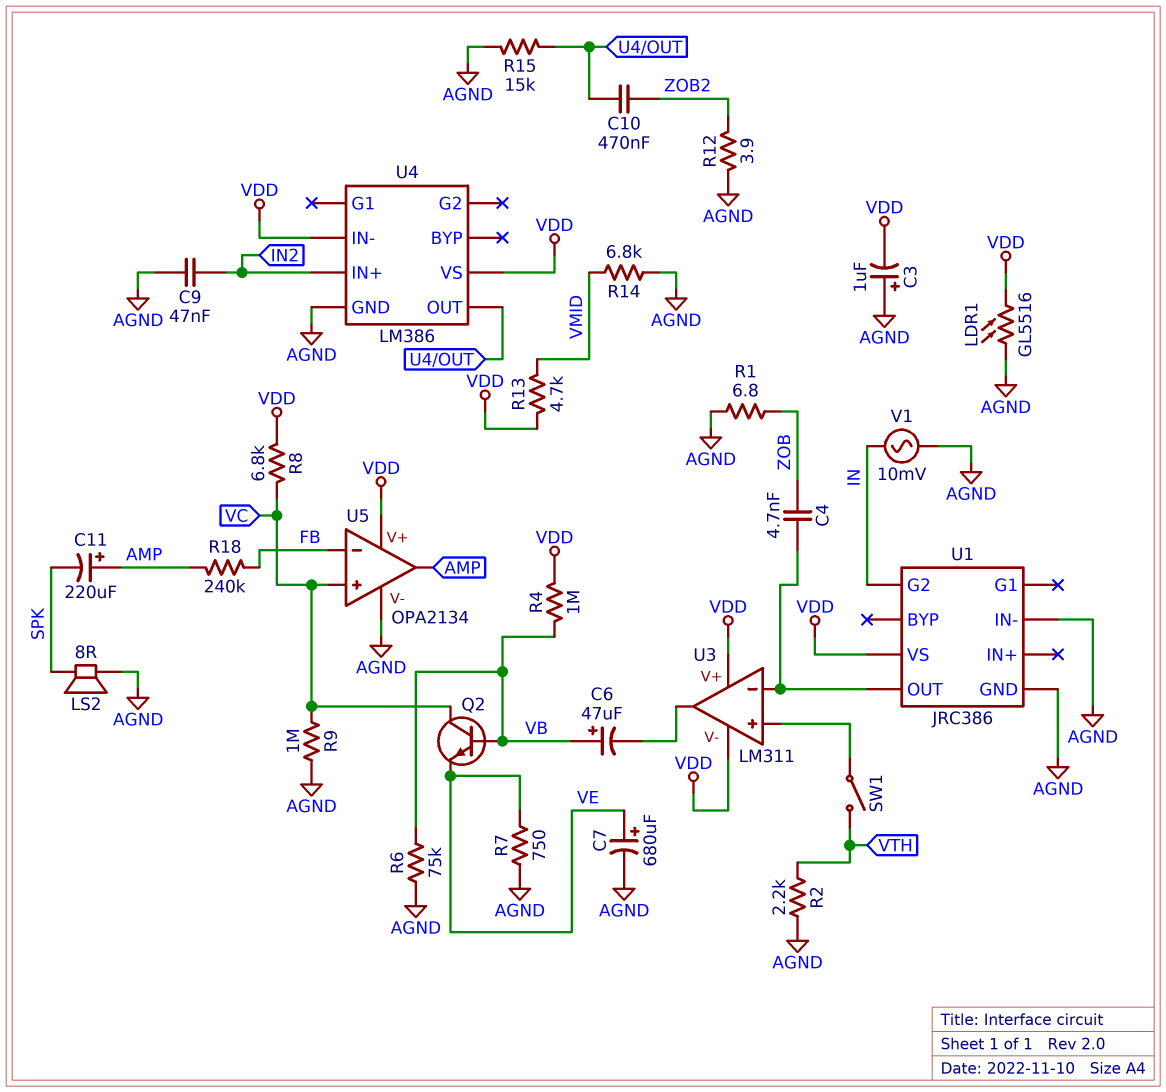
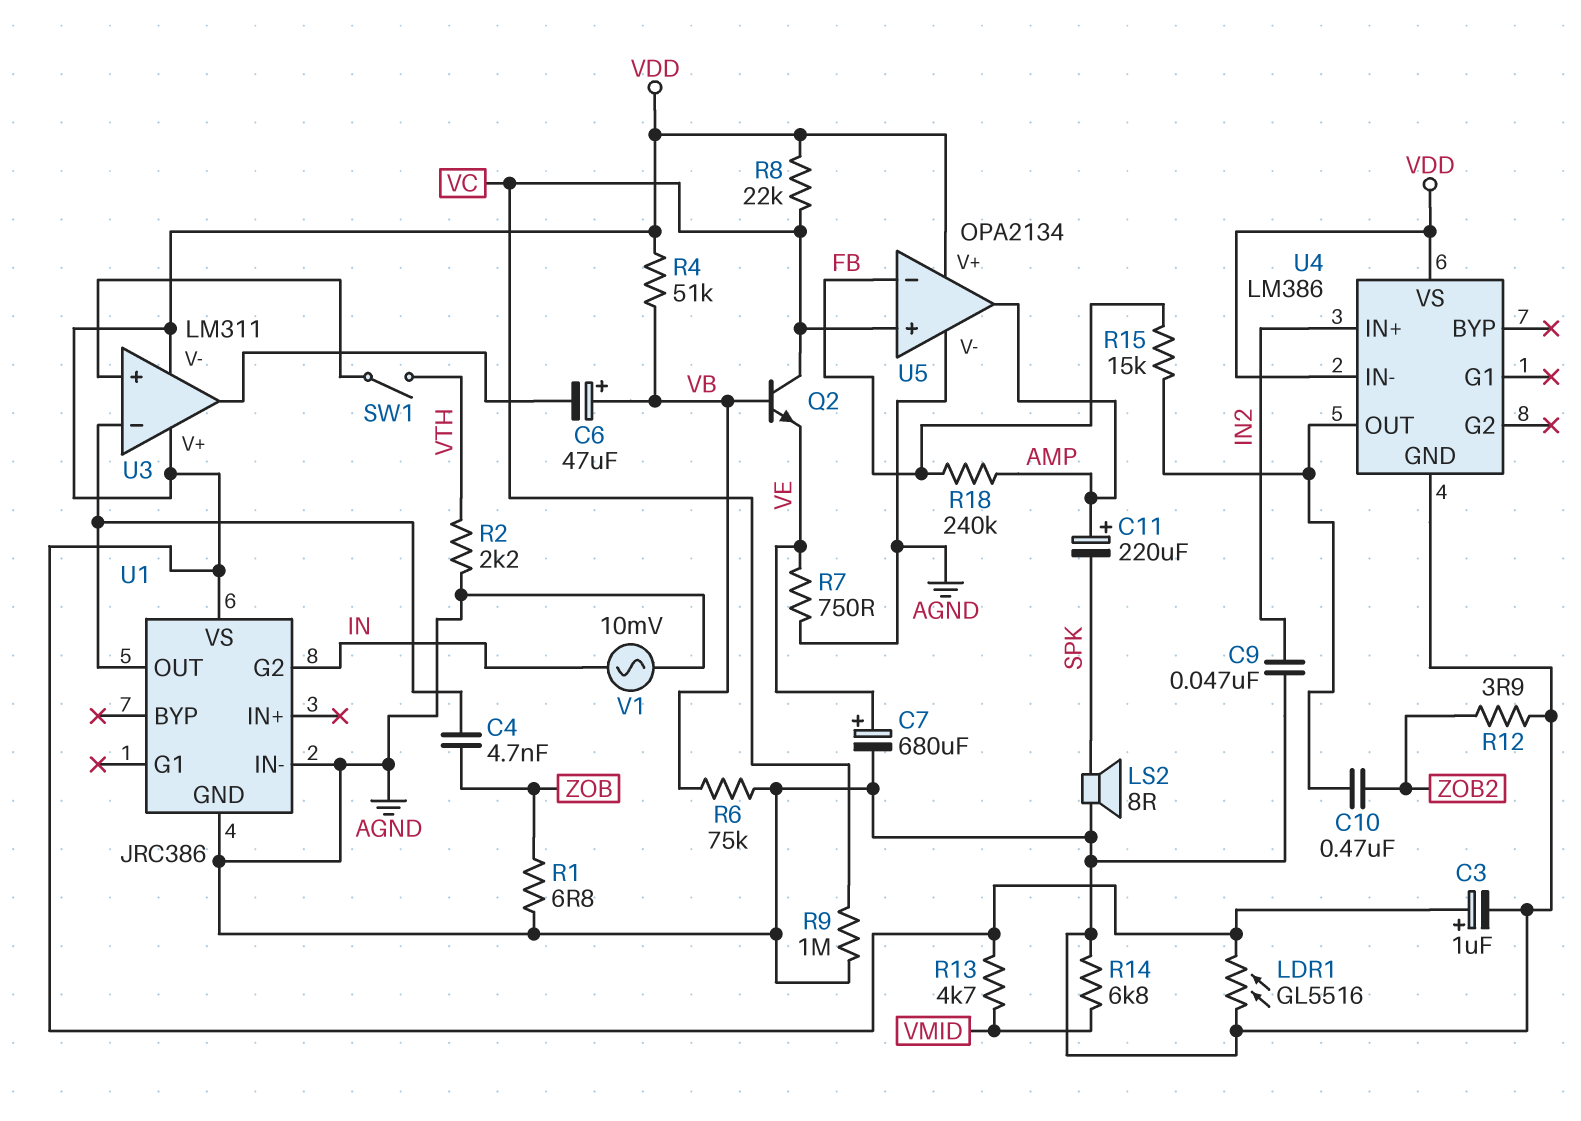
C3: 1uF (plus AGND, minus VDD) -> 1uF (plus VDD, minus AGND)
R4: 1M (VB, VDD) -> 51k (VB, VDD)
R8: 6.8k (VC, VDD) -> 22k (VC, VDD)
R15: 15k (AGND, U4/OUT) -> 15k (FB, U4/OUT)

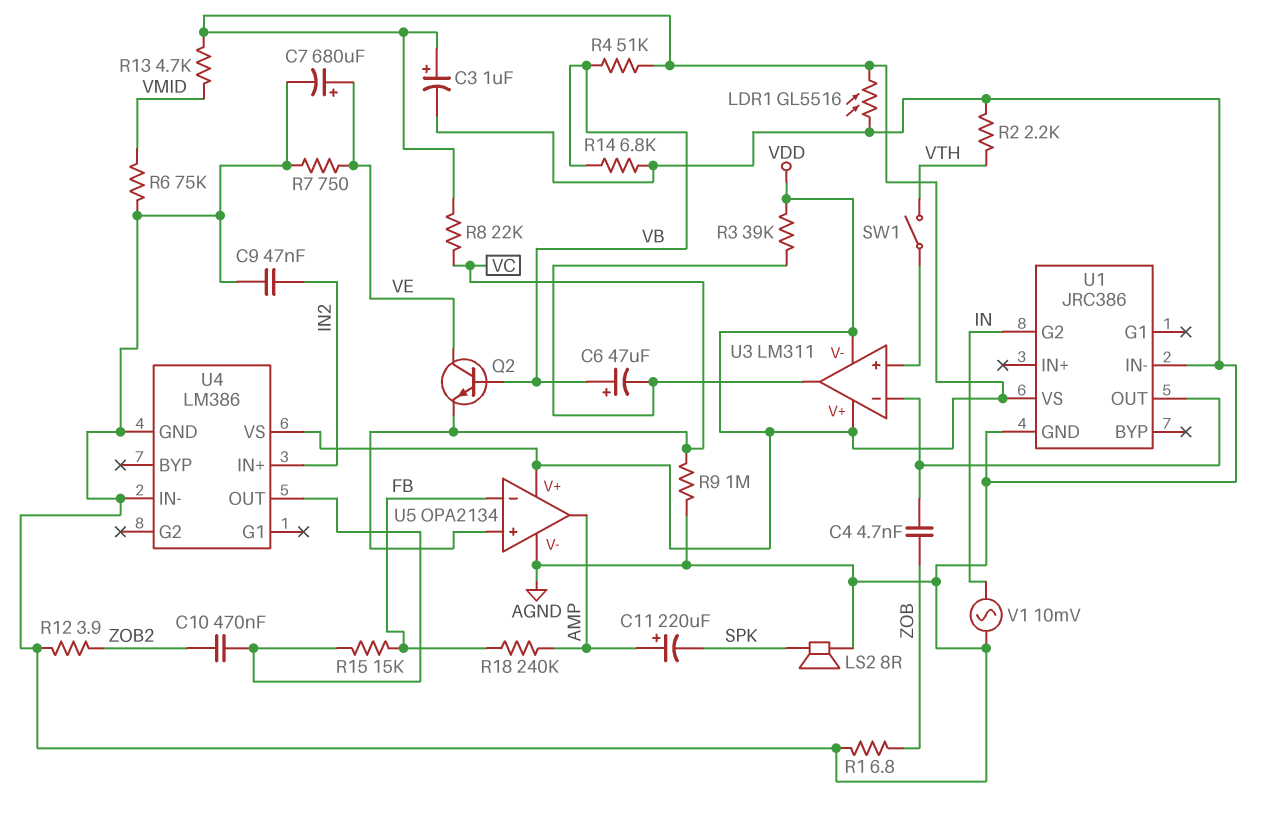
Q2: NPN (B VB, C VC, E VE) -> NPN (B VB, C VE, E VC)
R3: none -> 39k (U3/out, VDD)
R6: 75k (AGND, VB) -> 75k (AGND, VMID)
R14: 6.8k (AGND, VMID) -> 6.8k (AGND, VB)
U4 pin IN-: VDD -> AGND

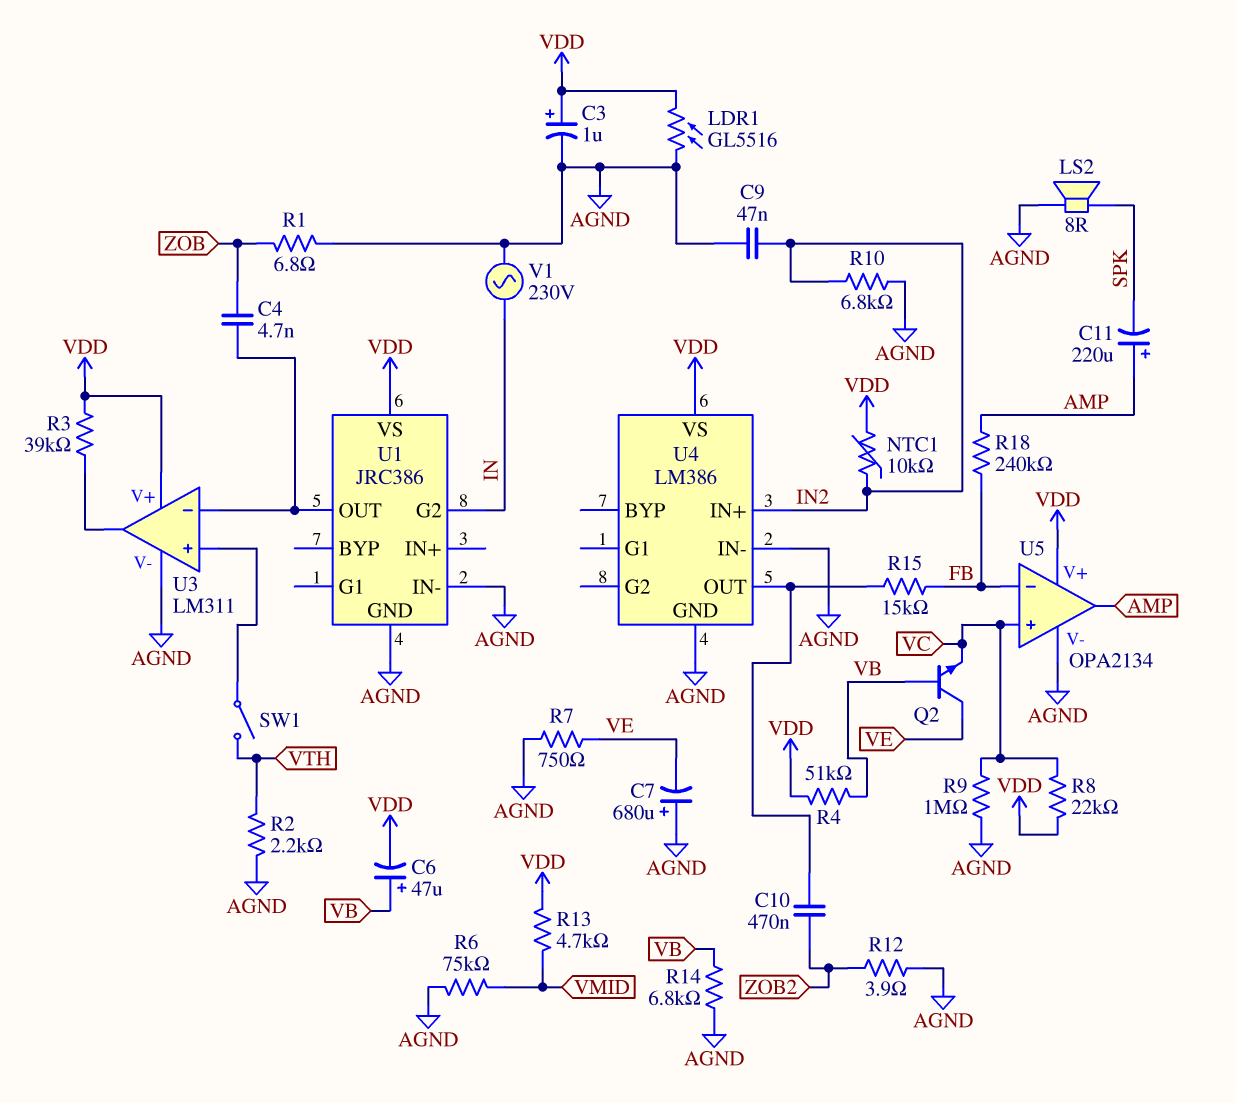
C6: 47uF (plus VB, minus U3/out) -> 47uF (plus VB, minus VDD)
C7: 680uF (plus VE, minus AGND) -> 680uF (plus AGND, minus VE)
NTC1: none -> 10k (IN2, VDD)
R10: none -> 6.8k (AGND, IN2)
U3 pin V-: VDD -> AGND
V1: AC 10mV (AGND, IN) -> AC 230V (AGND, IN)

